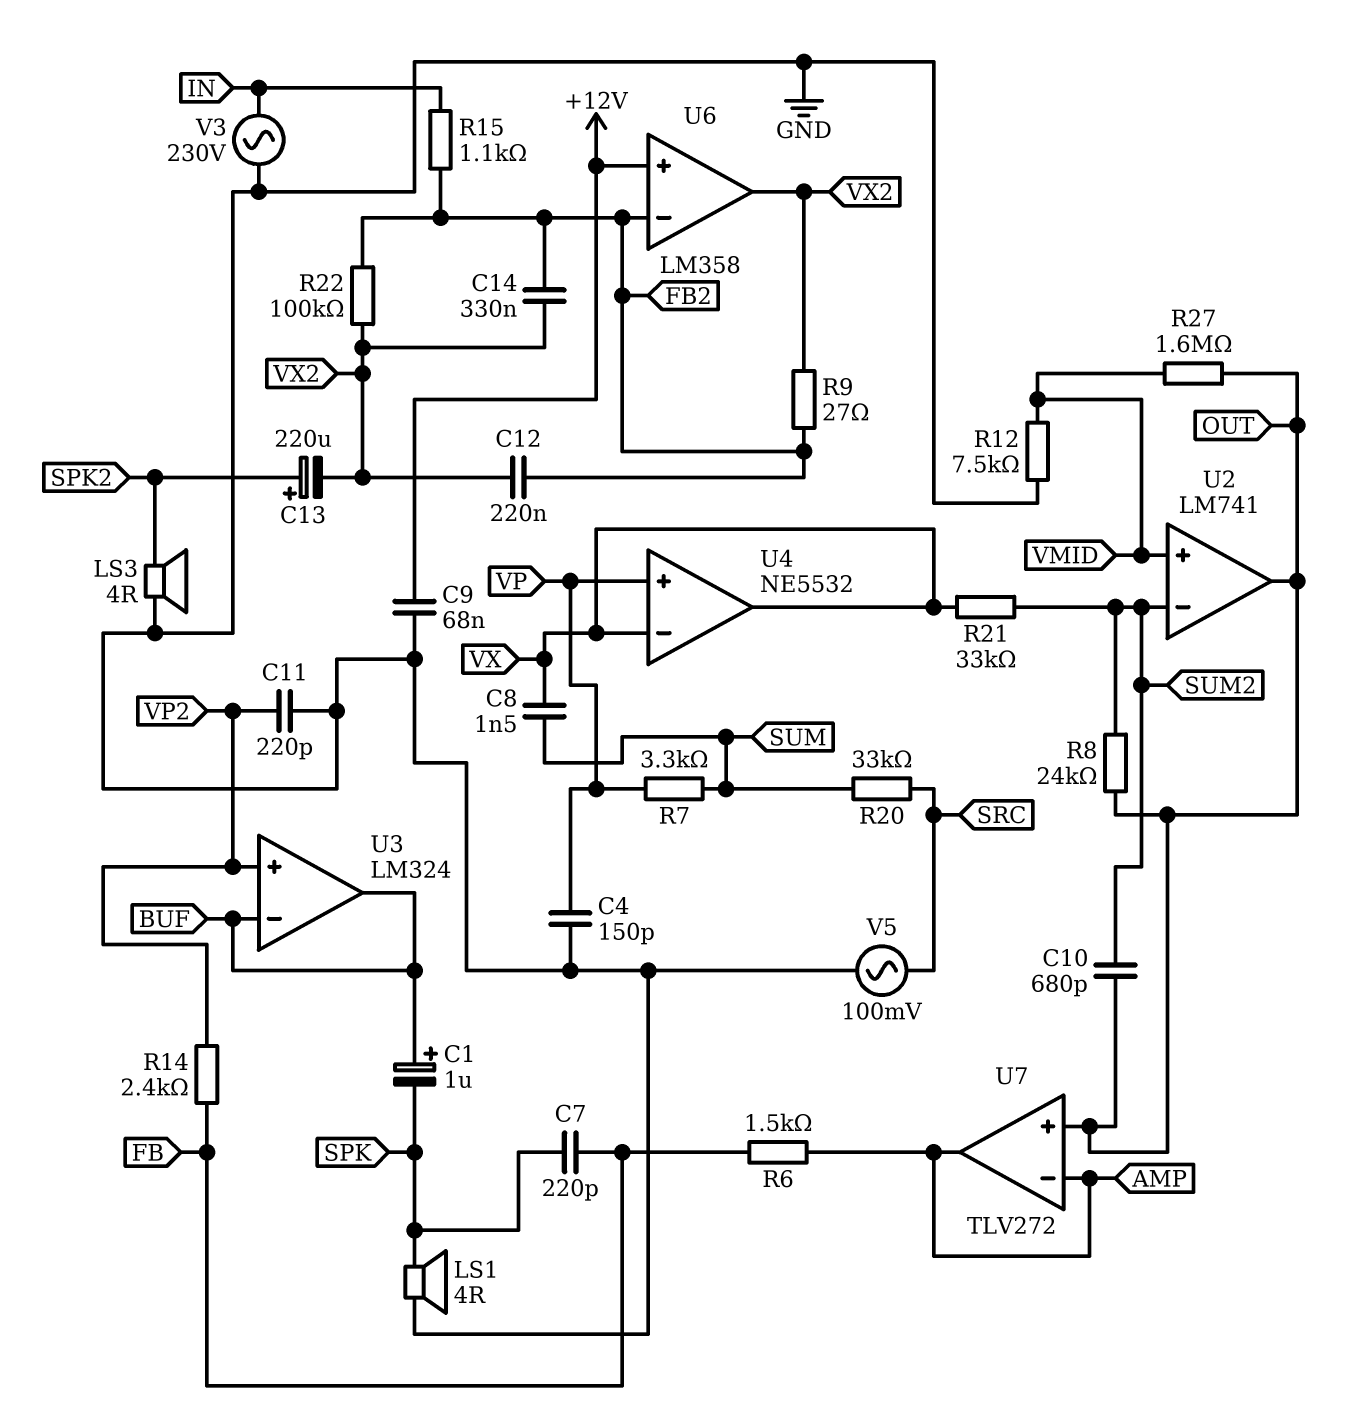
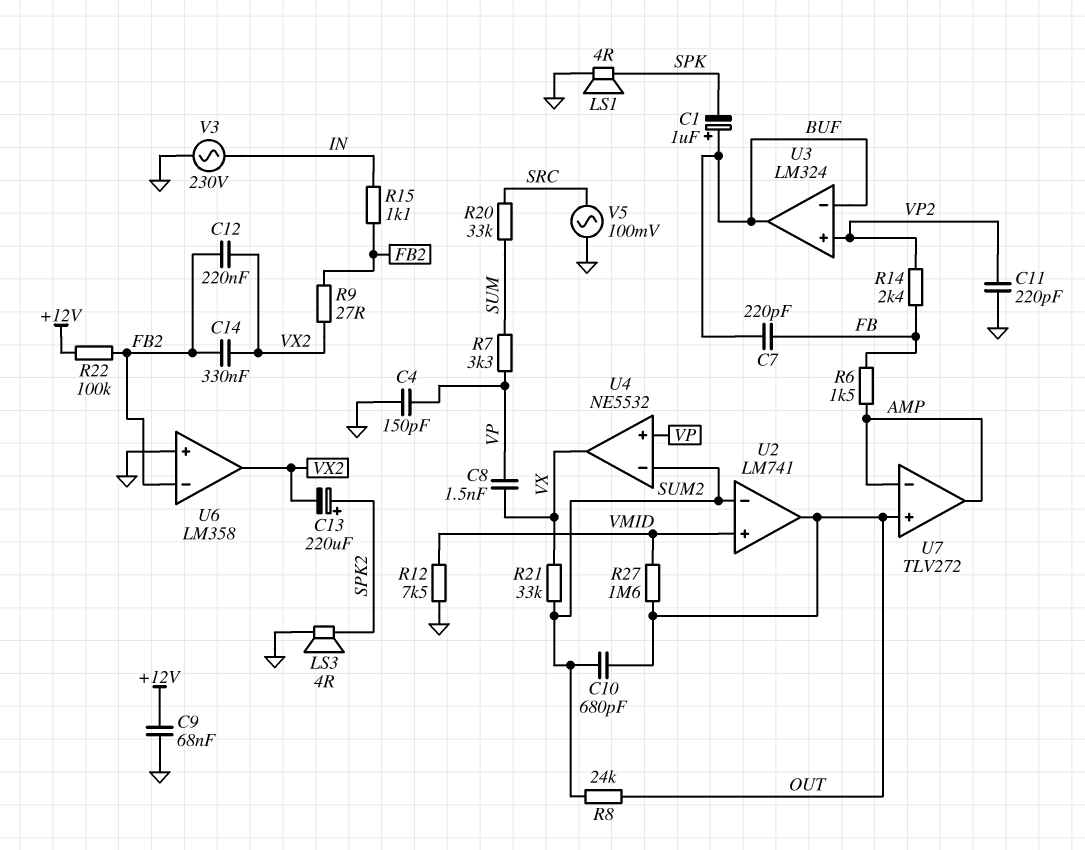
C7: 220pF (FB, SPK) -> 220pF (BUF, FB)
C8: 1.5nF (SUM, VX) -> 1.5nF (VP, VX)
R22: 100k (FB2, VX2) -> 100k (+12V, FB2)
U4 pin in-: VX -> SUM2
U6 pin in+: +12V -> GND

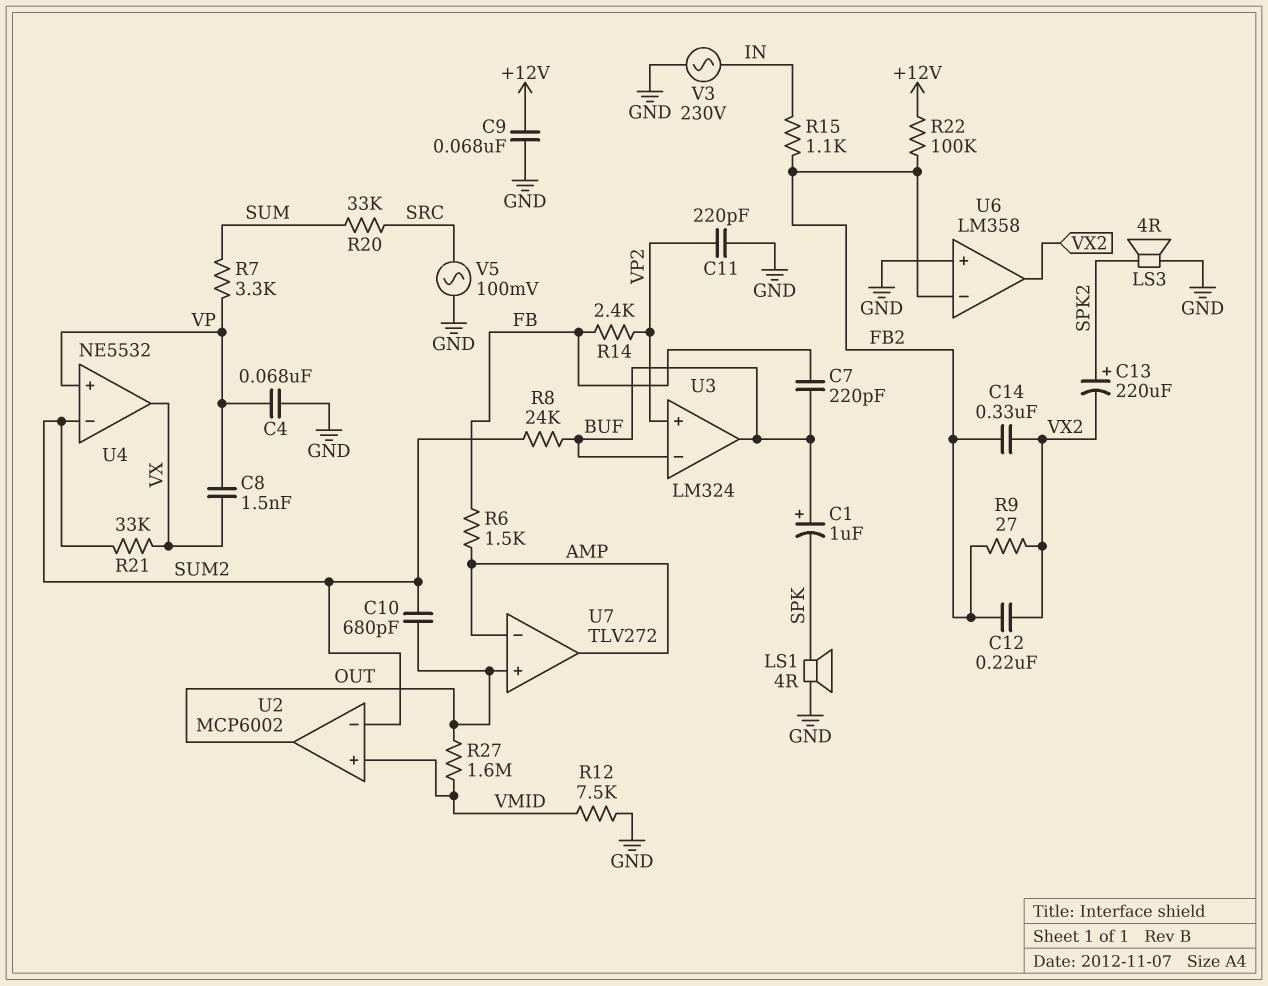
C4: 150pF (GND, VP) -> 68nF (GND, VP)
R8: 24k (OUT, SUM2) -> 24k (BUF, SUM2)
U2: LM741 -> MCP6002

